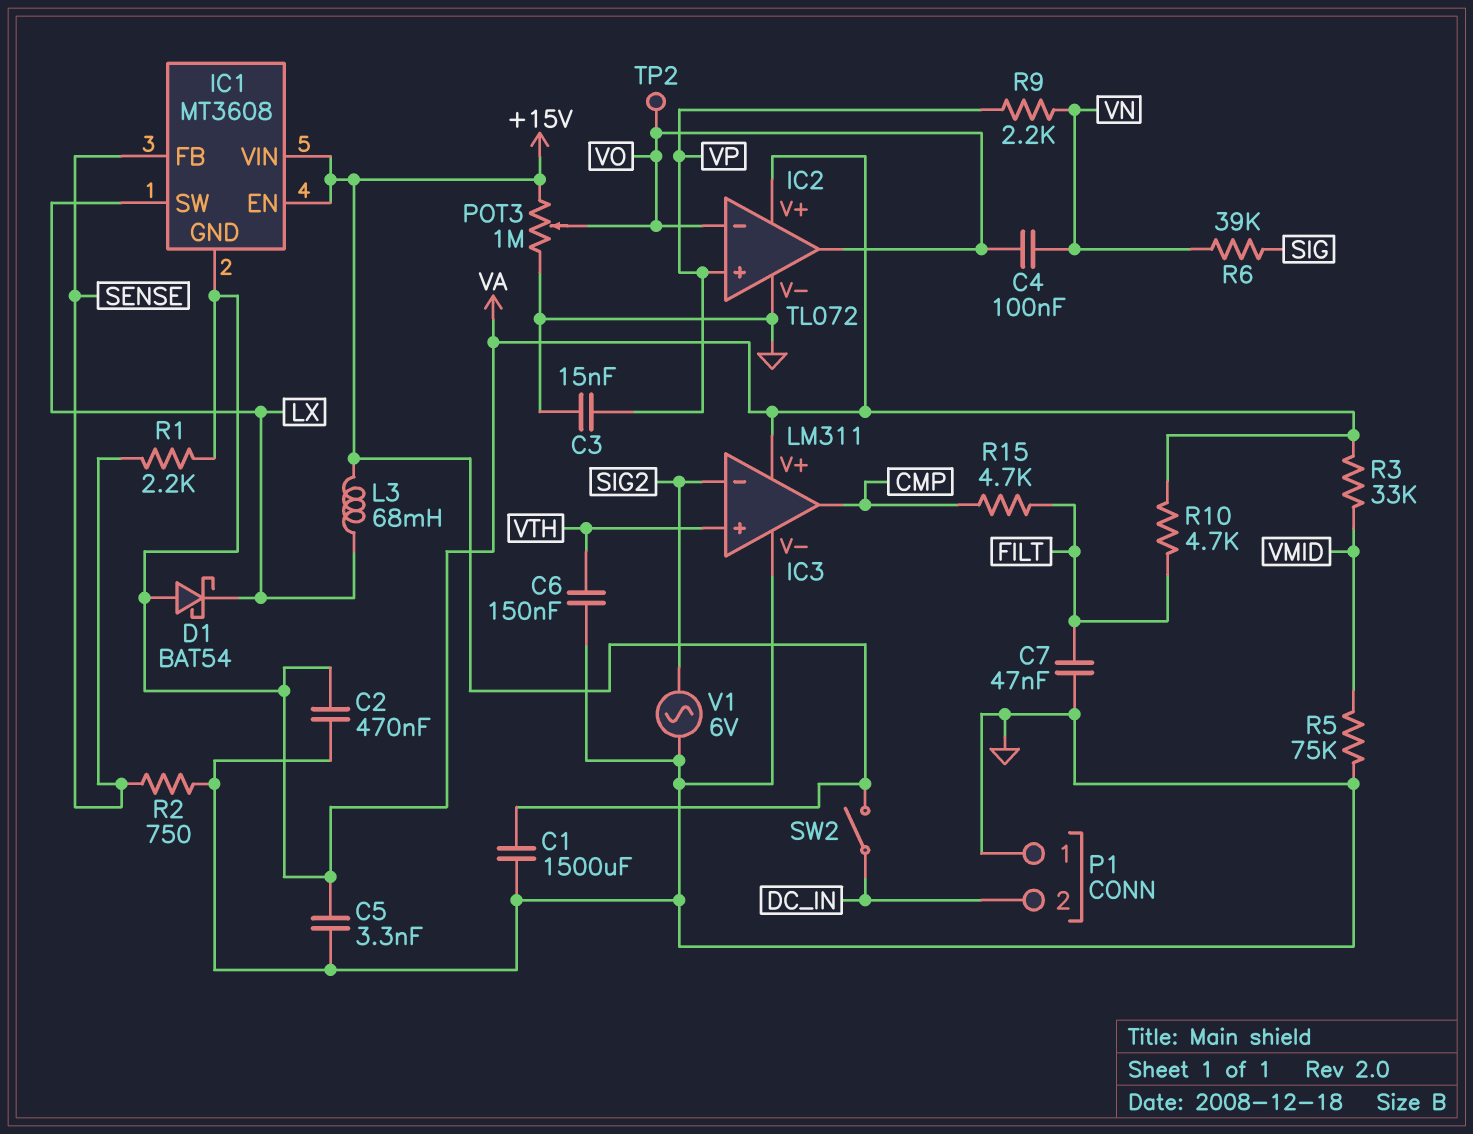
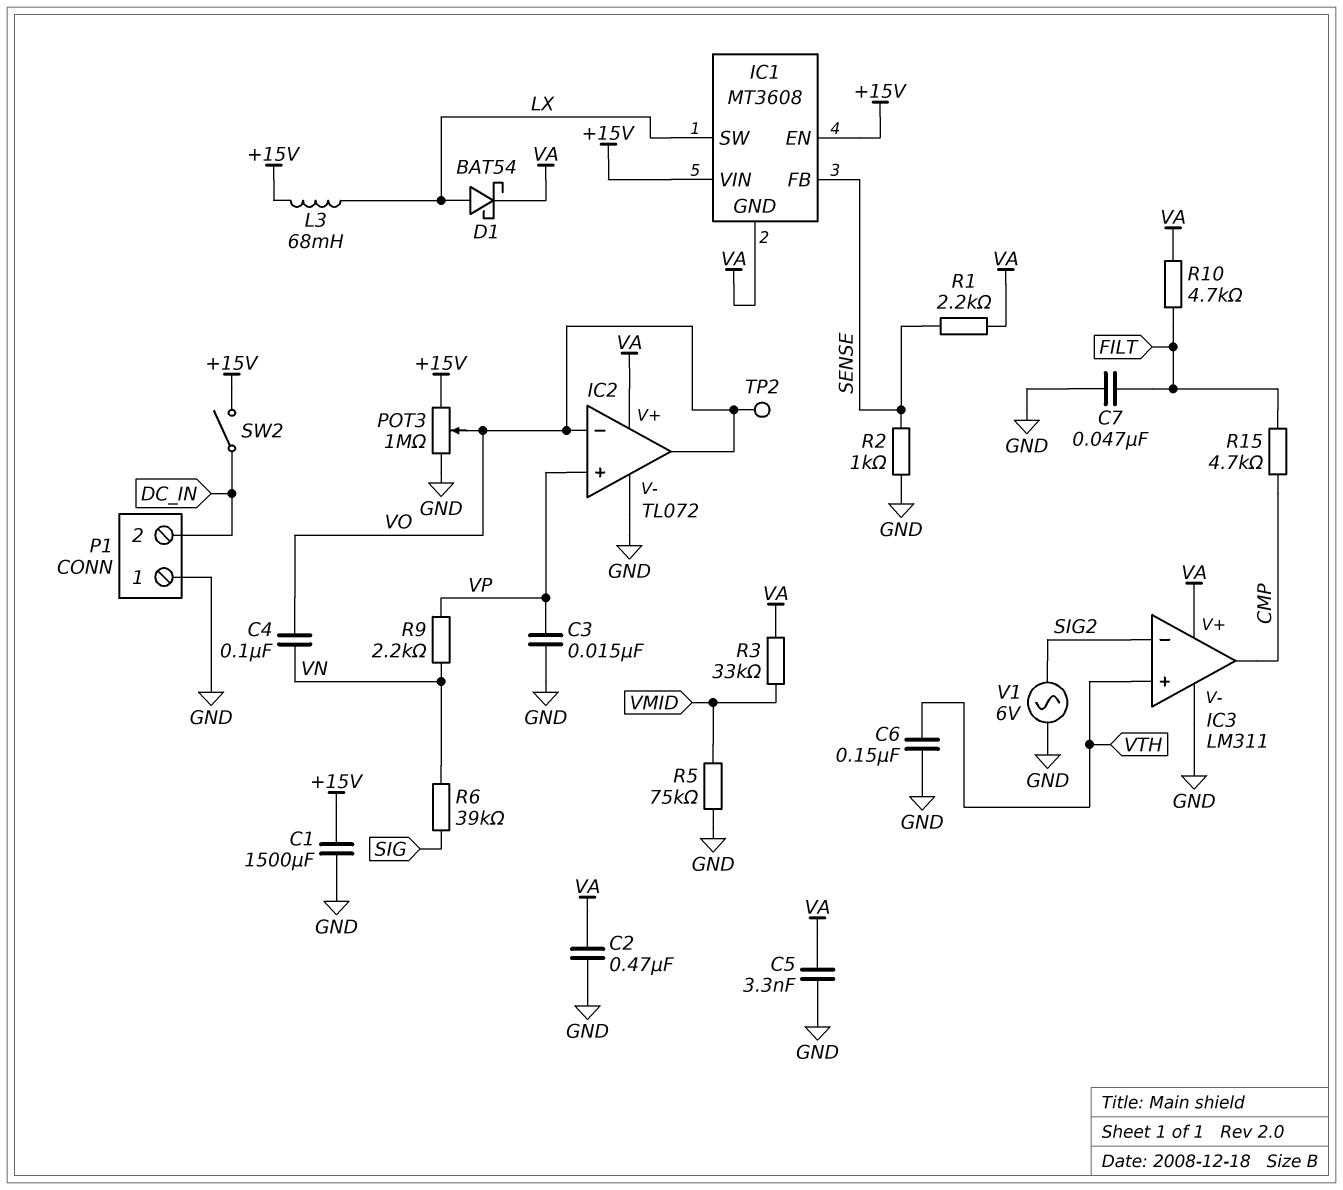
D1: schottky BAT54 (A VA, K LX) -> schottky BAT54 (A LX, K VA)
R2: 750 (GND, SENSE) -> 1k (GND, SENSE)

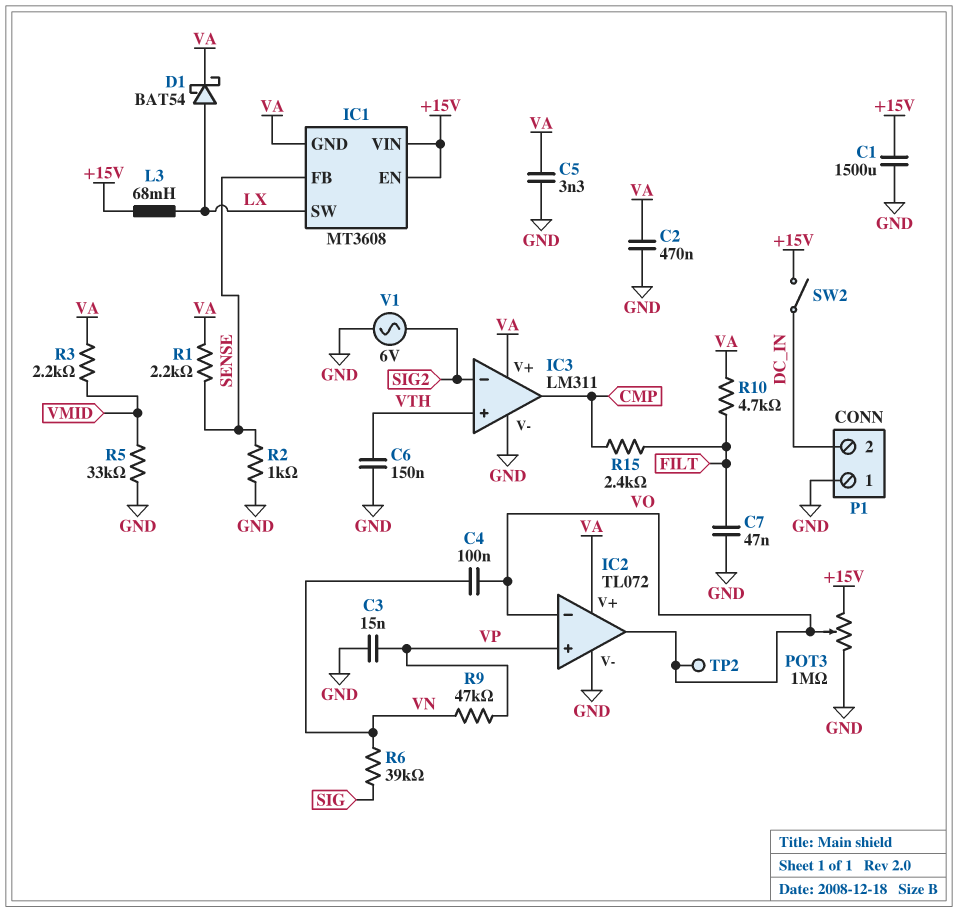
R3: 33k (VA, VMID) -> 2.2k (VA, VMID)
R5: 75k (GND, VMID) -> 33k (GND, VMID)
R9: 2.2k (VN, VP) -> 47k (VN, VP)
R15: 4.7k (CMP, FILT) -> 2.4k (CMP, FILT)

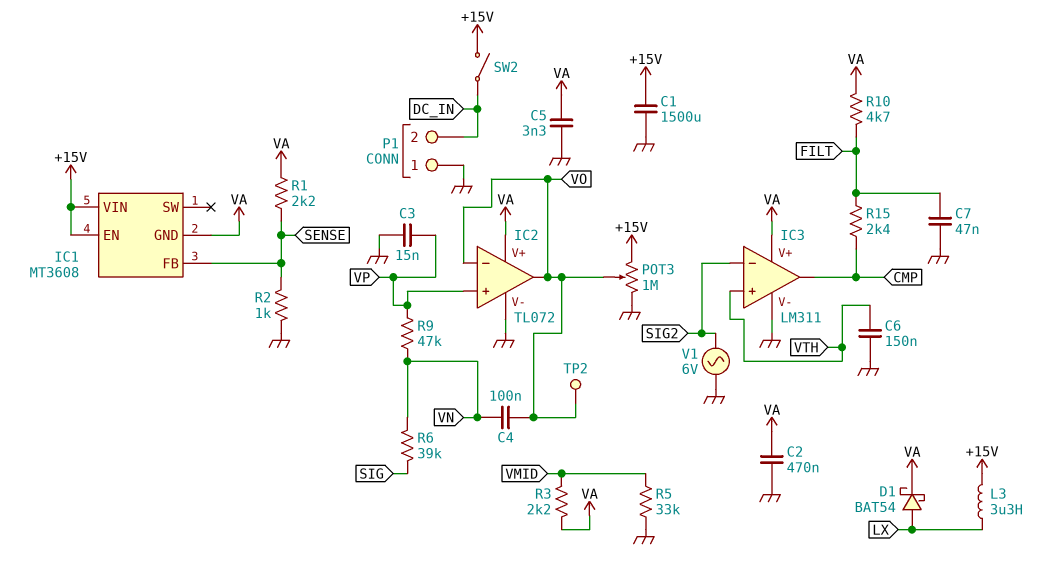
IC1 pin SW: LX -> none
L3: 68mH (+15V, LX) -> 3.3uH (+15V, LX)

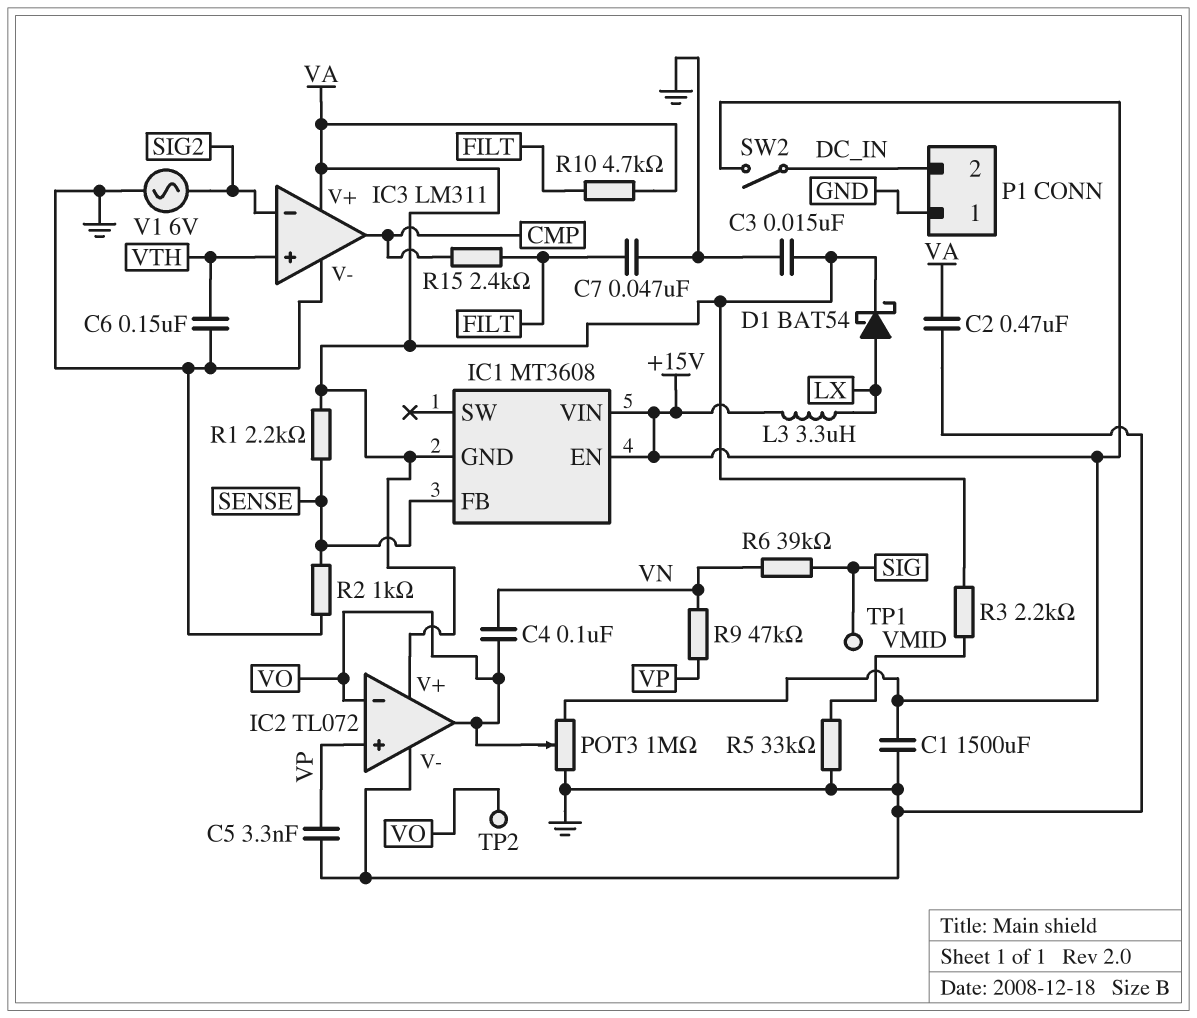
C3: 15nF (GND, VP) -> 15nF (GND, VA)
C5: 3.3nF (GND, VA) -> 3.3nF (GND, VP)
TP1: none -> test point (SIG)

